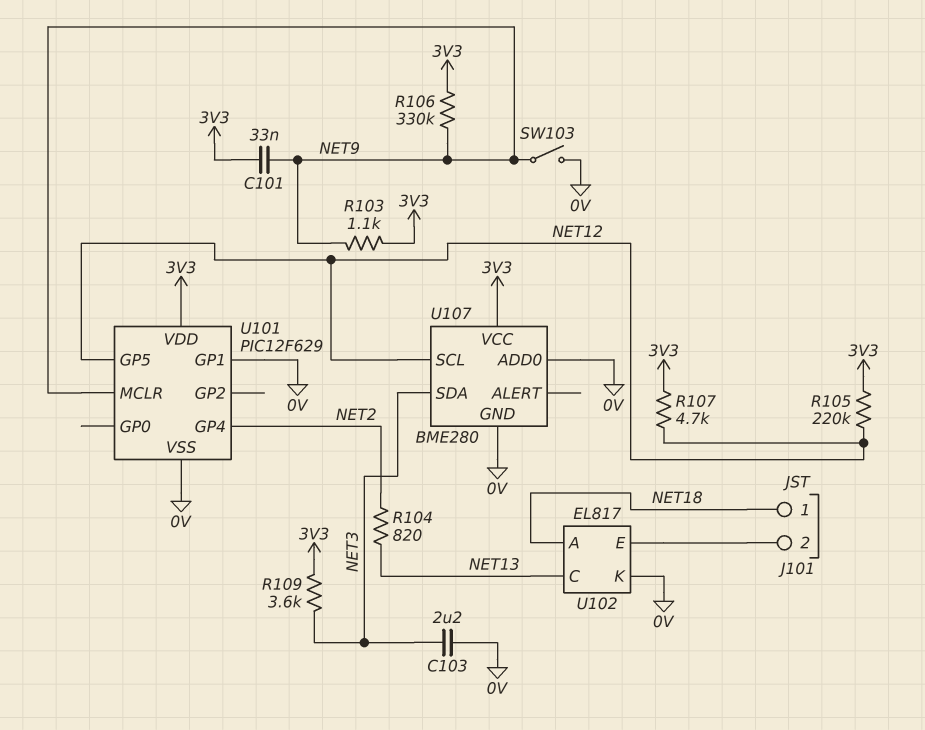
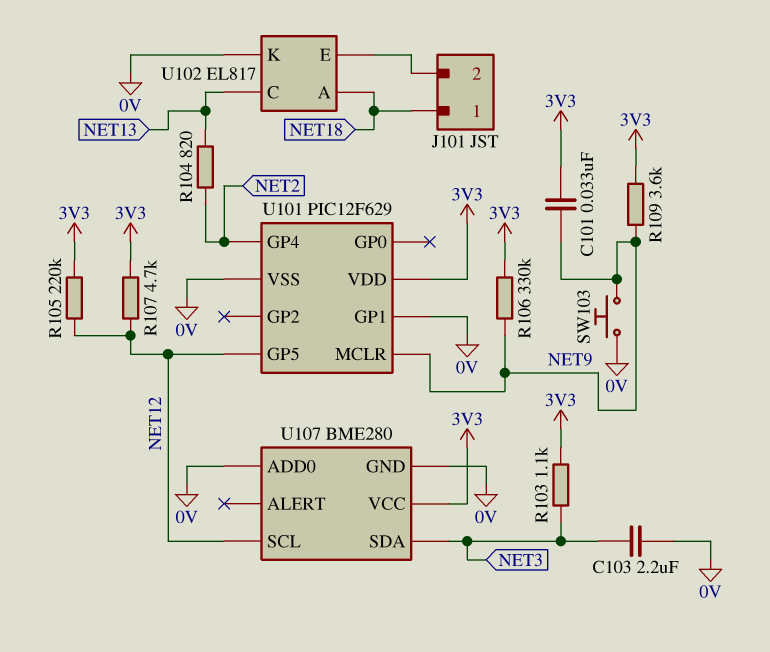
R103: 1.1k (3V3, NET9) -> 1.1k (3V3, NET3)
R109: 3.6k (3V3, NET3) -> 3.6k (3V3, NET9)
SW103: switch (0V, NET9) -> button (0V, NET9)

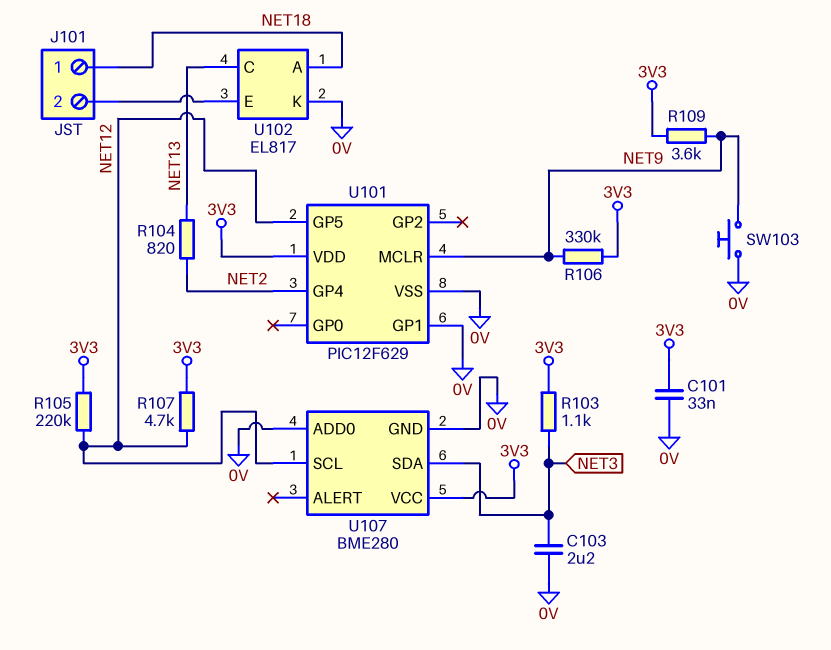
C101: 33nF (3V3, NET9) -> 33nF (0V, 3V3)

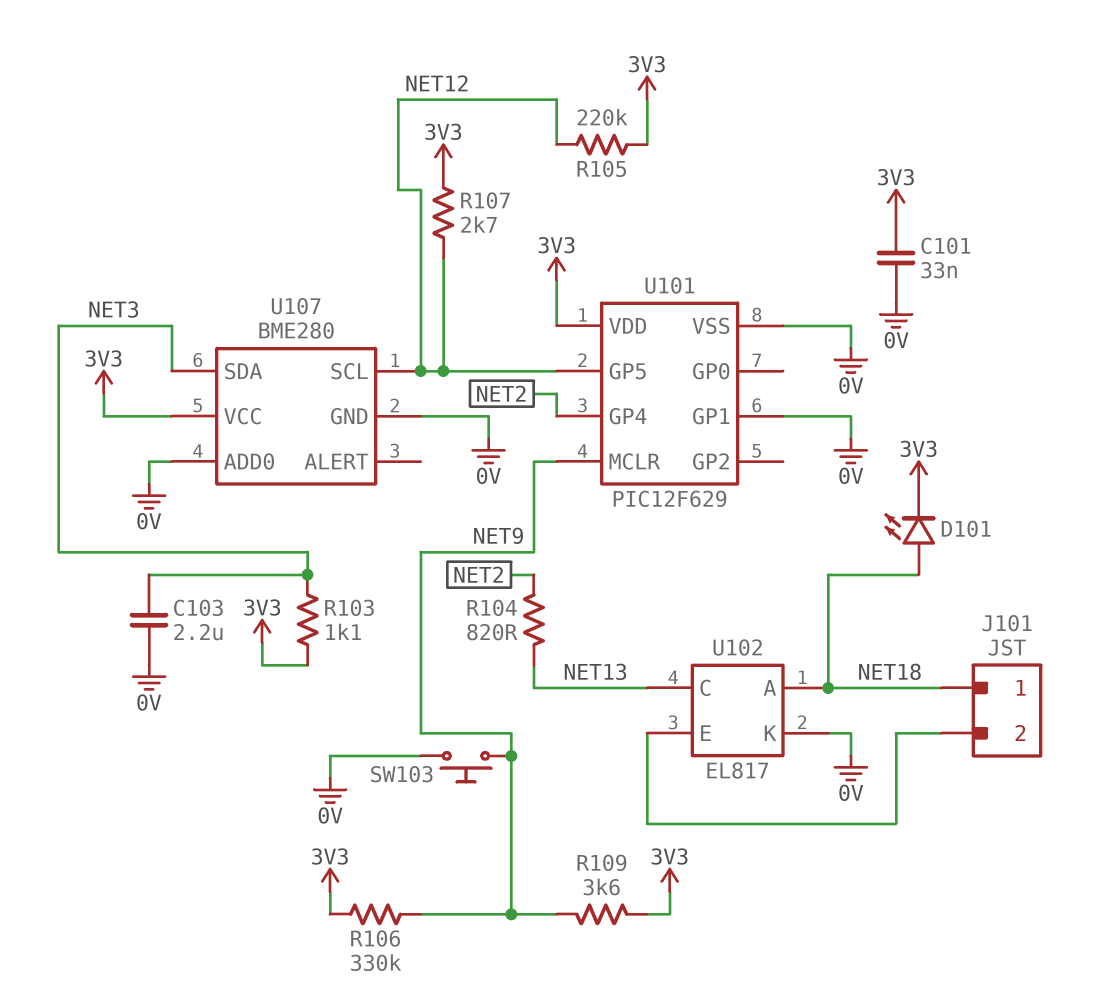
D101: none -> LED (A NET18, K 3V3)
R107: 4.7k (3V3, NET12) -> 2.7k (3V3, NET12)

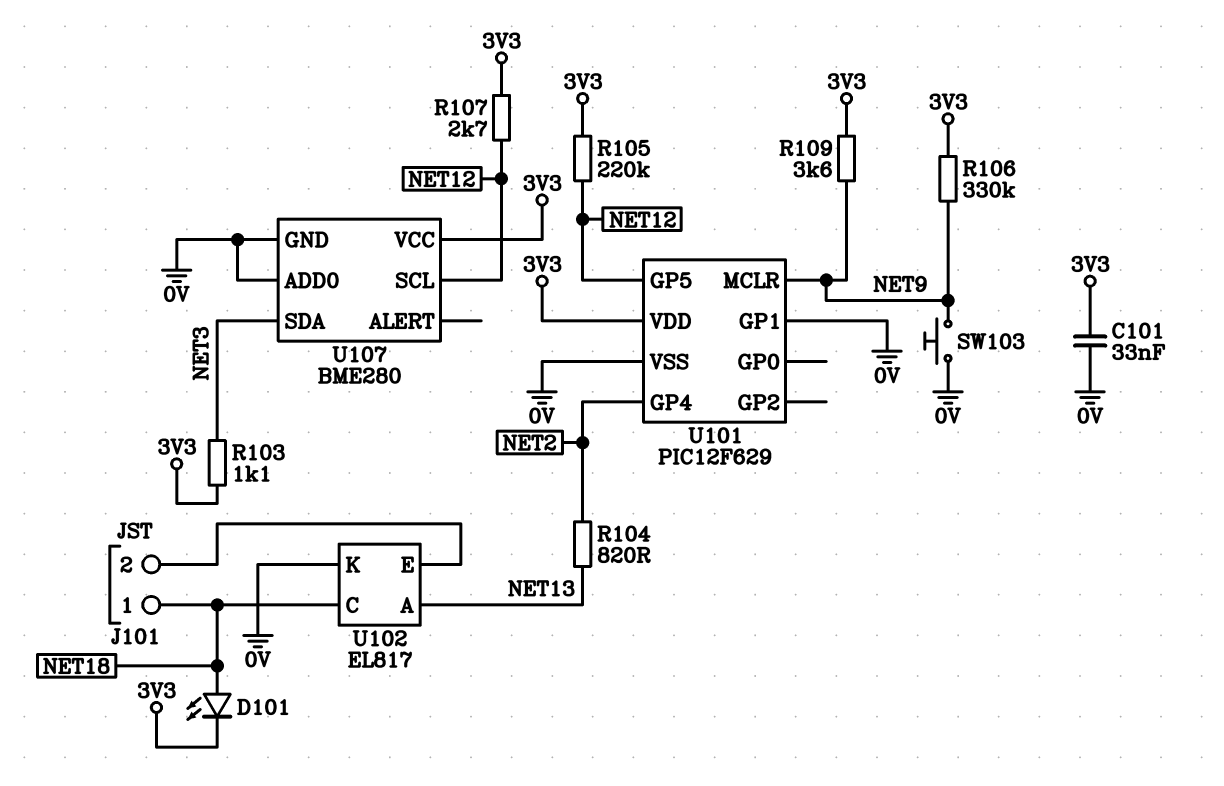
C103: 2.2uF (0V, NET3) -> none
U102 pin A: NET18 -> NET13
U102 pin C: NET13 -> NET18

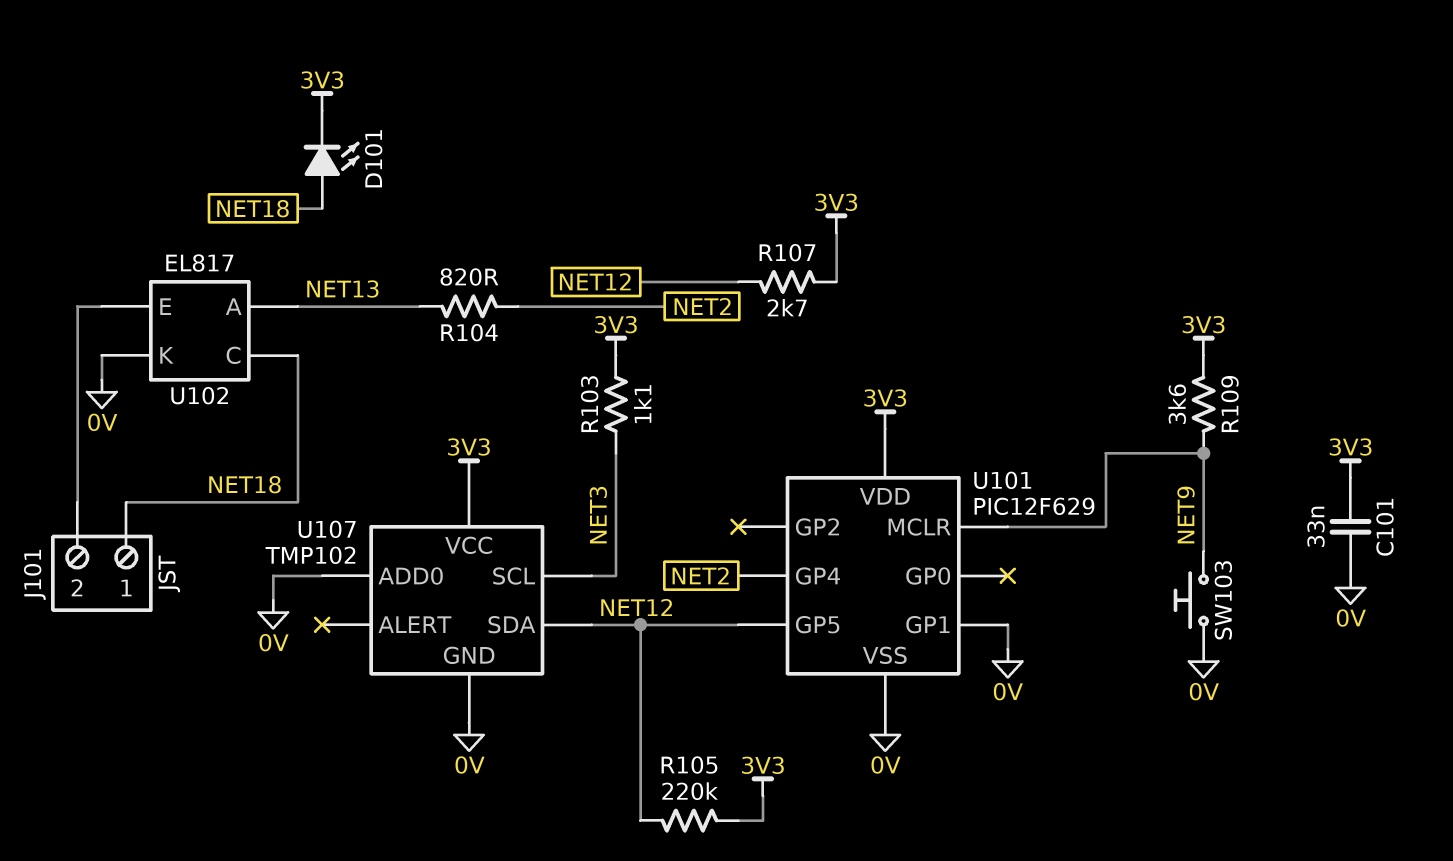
R106: 330k (3V3, NET9) -> none
U107: BME280 -> TMP102
U107 pin SCL: NET12 -> NET3
U107 pin SDA: NET3 -> NET12

